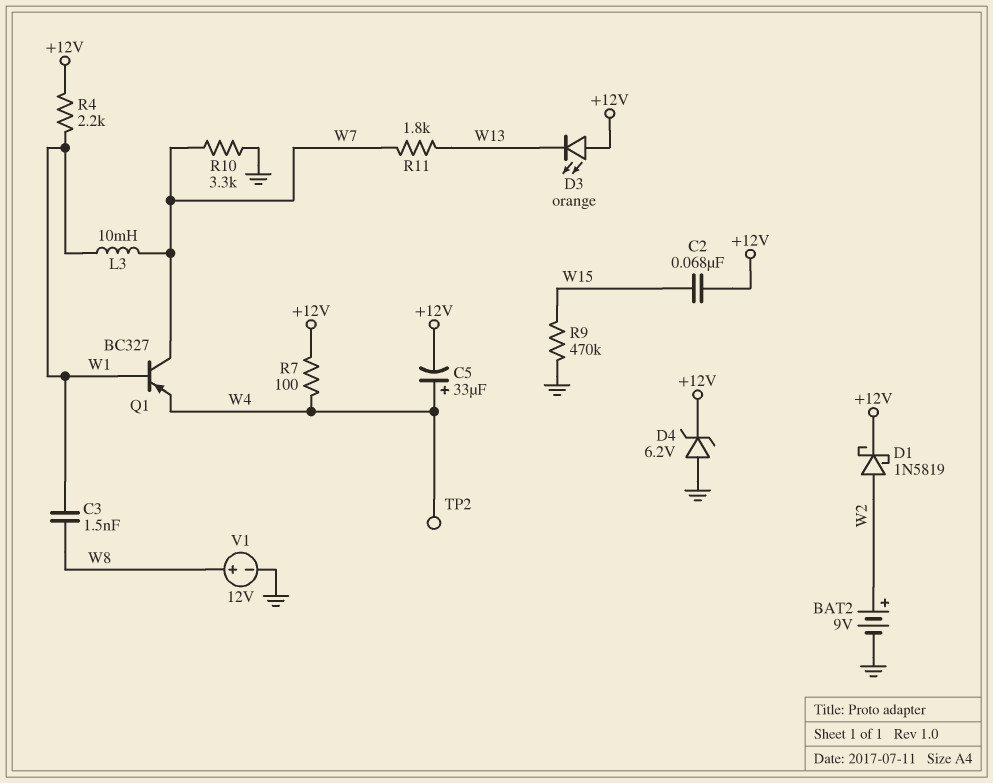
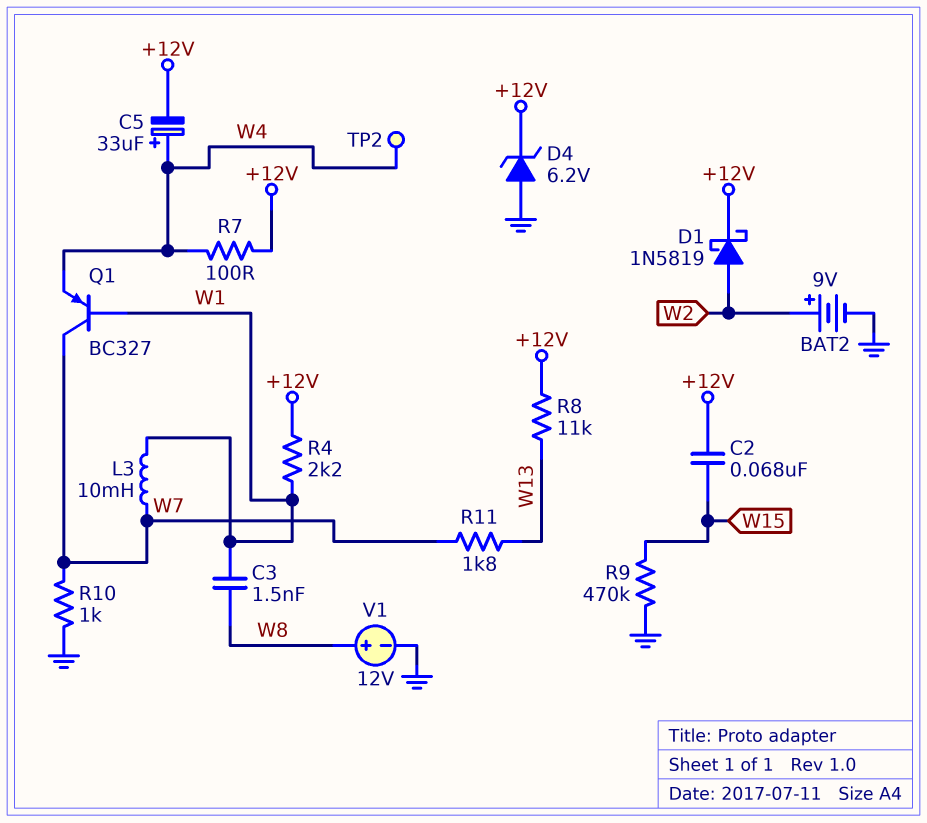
D3: LED orange (A +12V, K W13) -> none
R8: none -> 11k (+12V, W13)
R10: 3.3k (GND, W7) -> 1k (GND, W7)

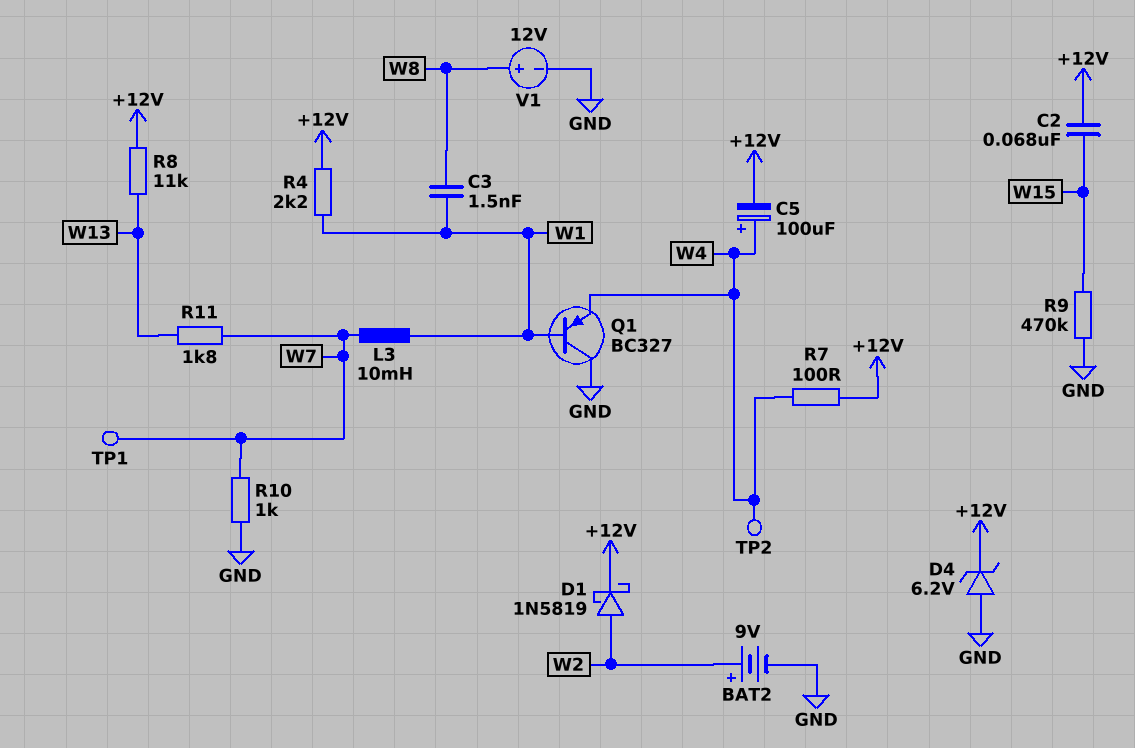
C5: 33uF (plus W4, minus +12V) -> 100uF (plus W4, minus +12V)
Q1: PNP BC327 (B W1, C W7, E W4) -> PNP BC327 (B W1, C GND, E W4)
TP1: none -> test point (W7)

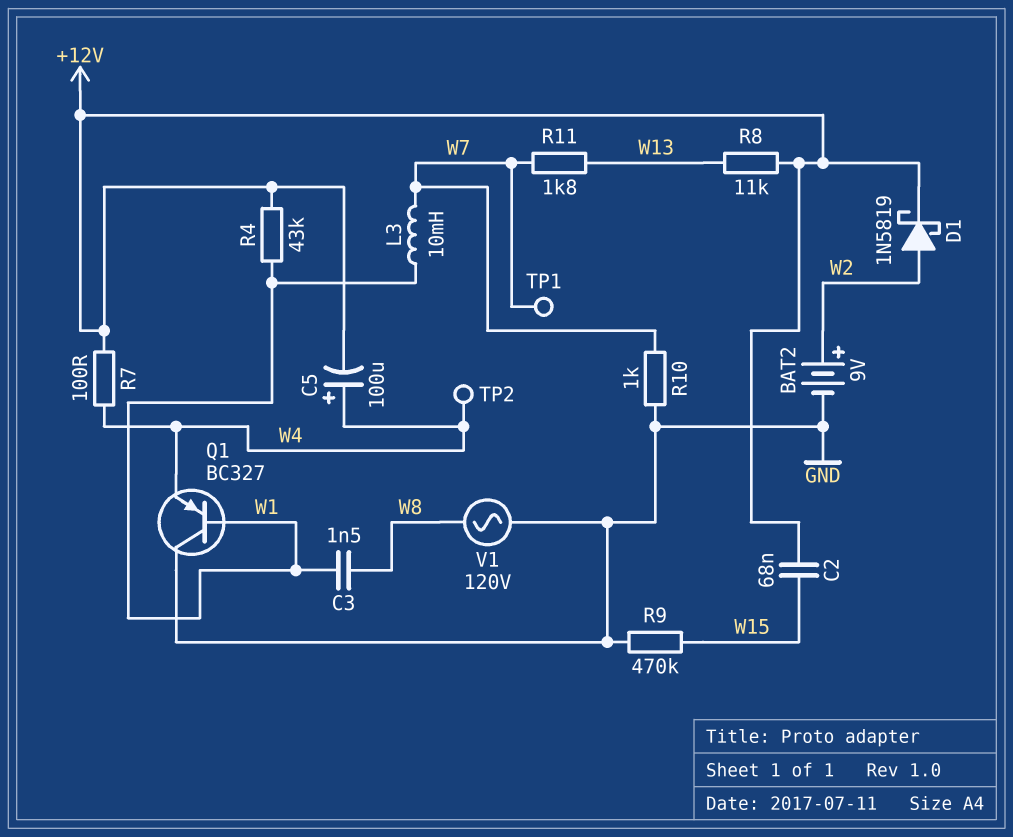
D4: zener 6.2V (A GND, K +12V) -> none
R4: 2.2k (+12V, W1) -> 43k (+12V, W1)
V1: 12V (plus W8, minus GND) -> AC 120V (GND, W8)

